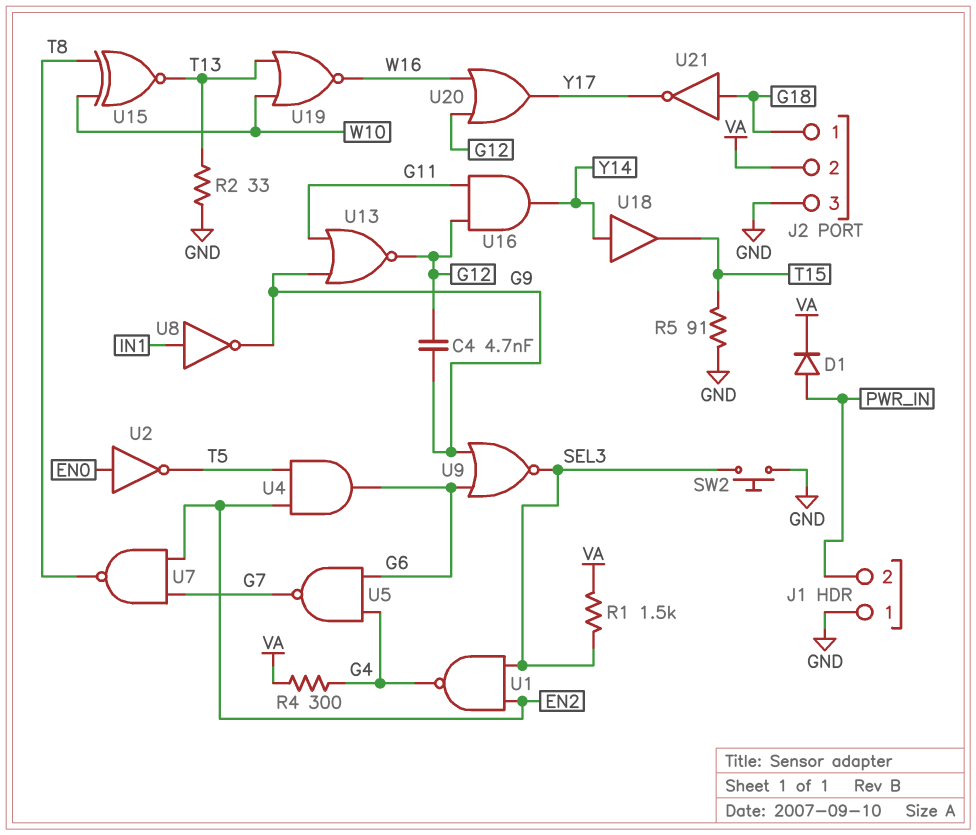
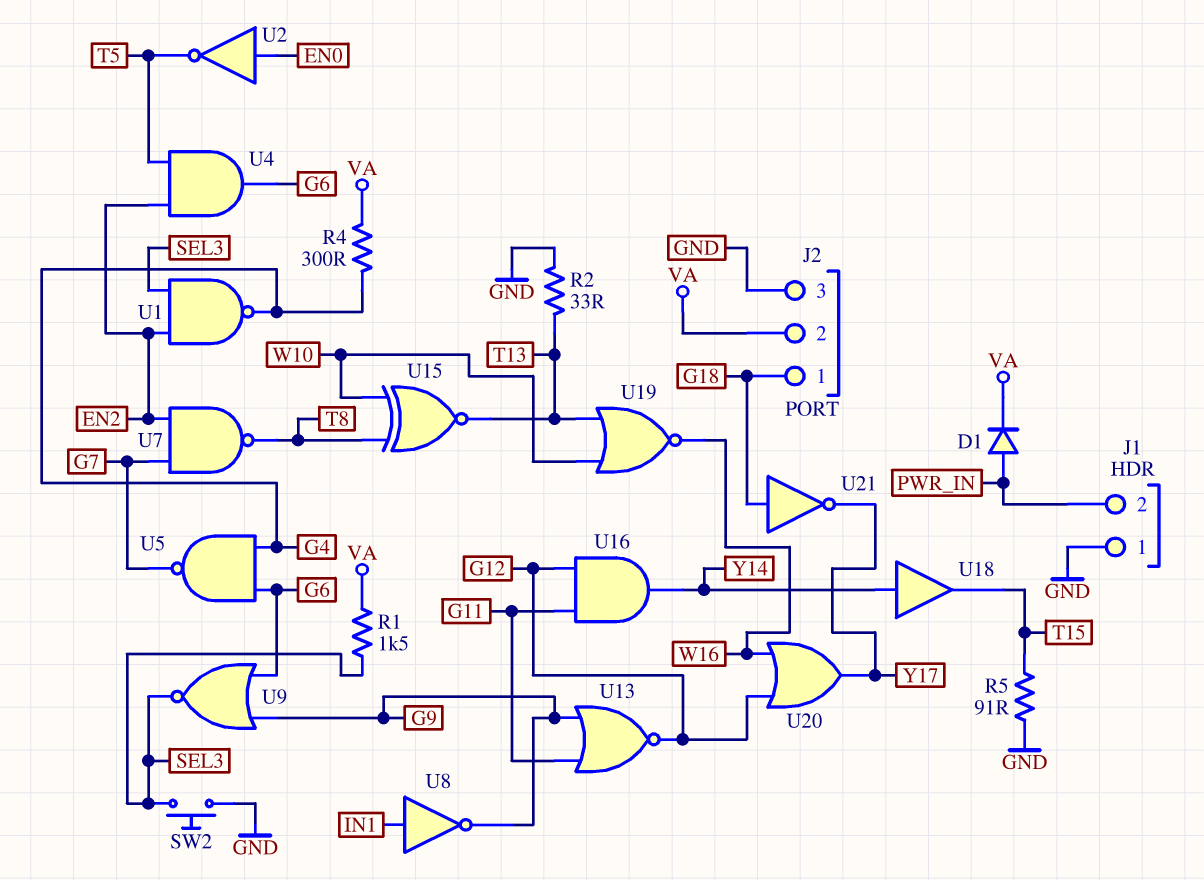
C4: 4.7nF (G9, G12) -> none

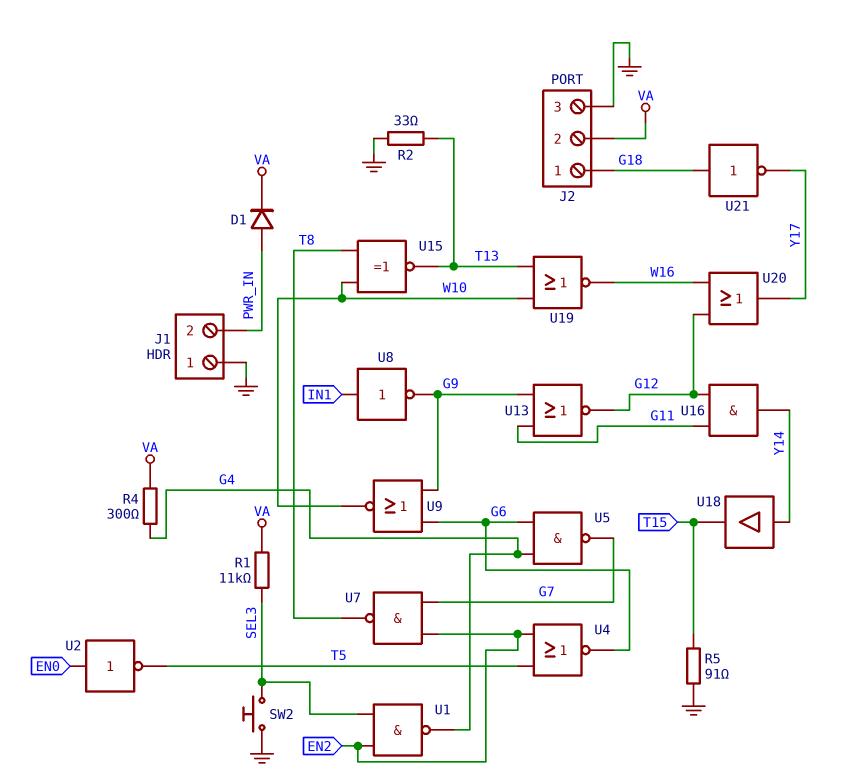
R1: 1.5k (SEL3, VA) -> 11k (SEL3, VA)
U4: AND (in EN2, in T5, out G6) -> NOR (in EN2, in T5, out G6)
U9: NOR (in G6, in G9, out SEL3) -> NOR (in G6, in G9, out W10)

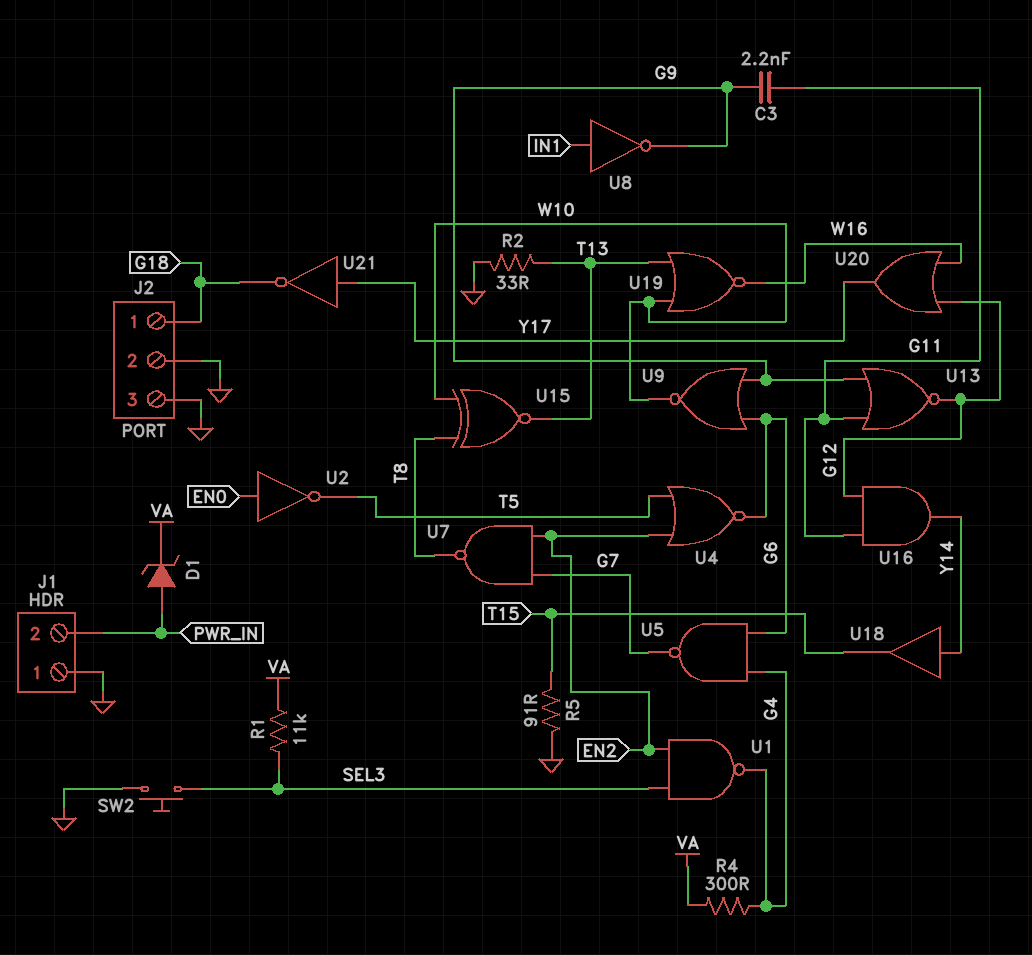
C3: none -> 2.2nF (G9, G11)
D1: diode (A PWR_IN, K VA) -> zener (A PWR_IN, K VA)
J2 pin 2: VA -> GND
U21: NOT (in G18, out Y17) -> NOT (in Y17, out G18)

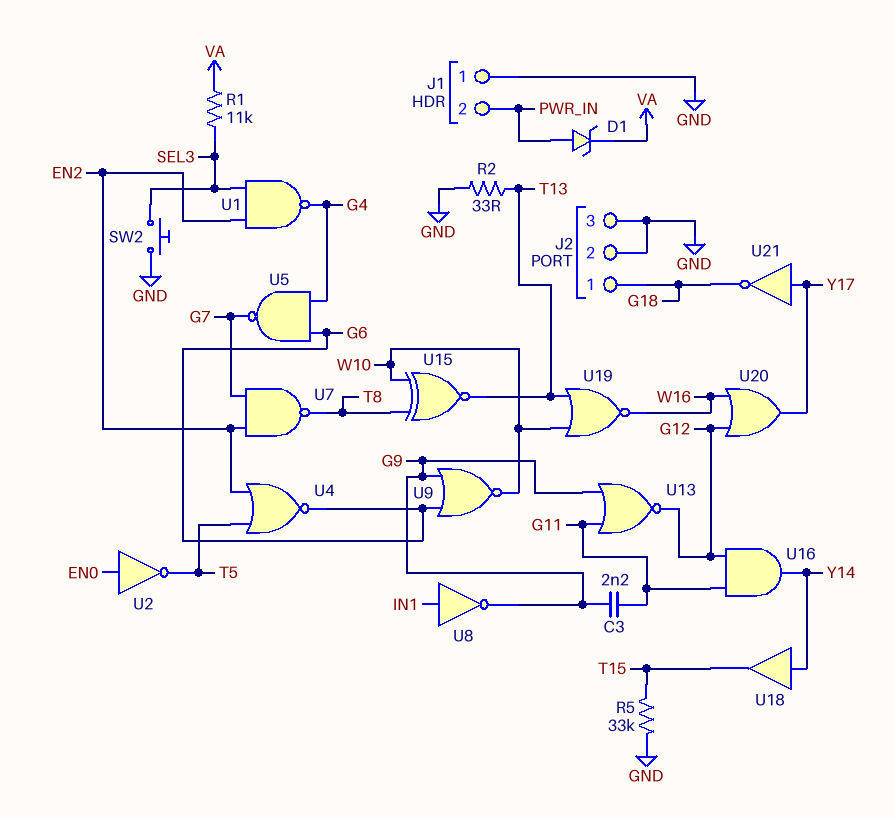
R4: 300 (G4, VA) -> none
R5: 91 (GND, T15) -> 33k (GND, T15)

